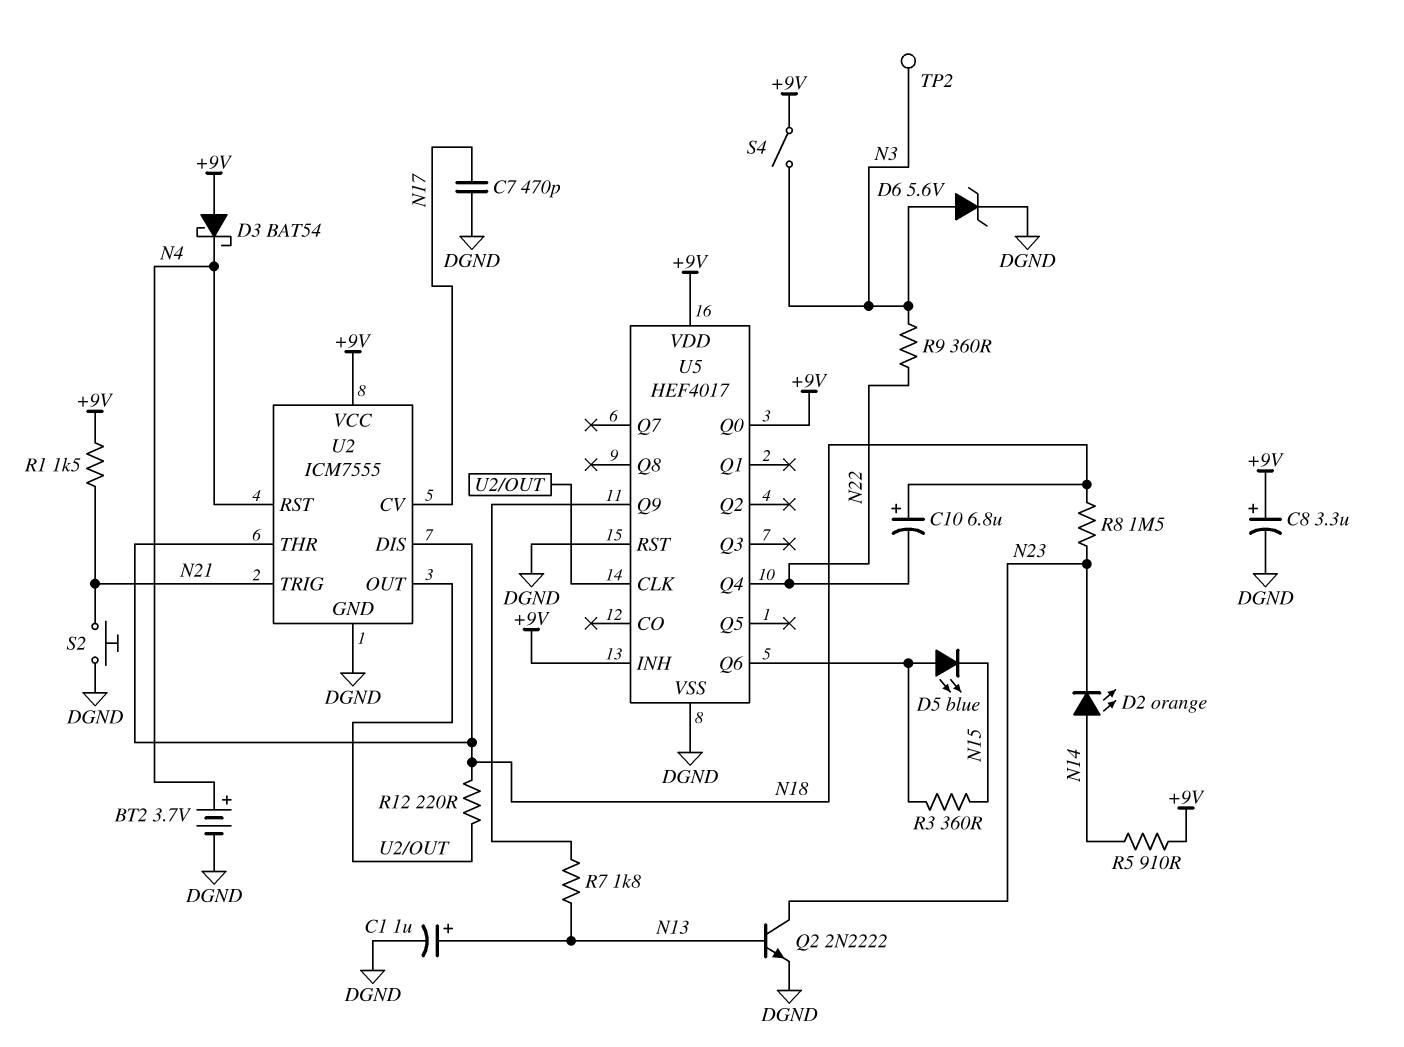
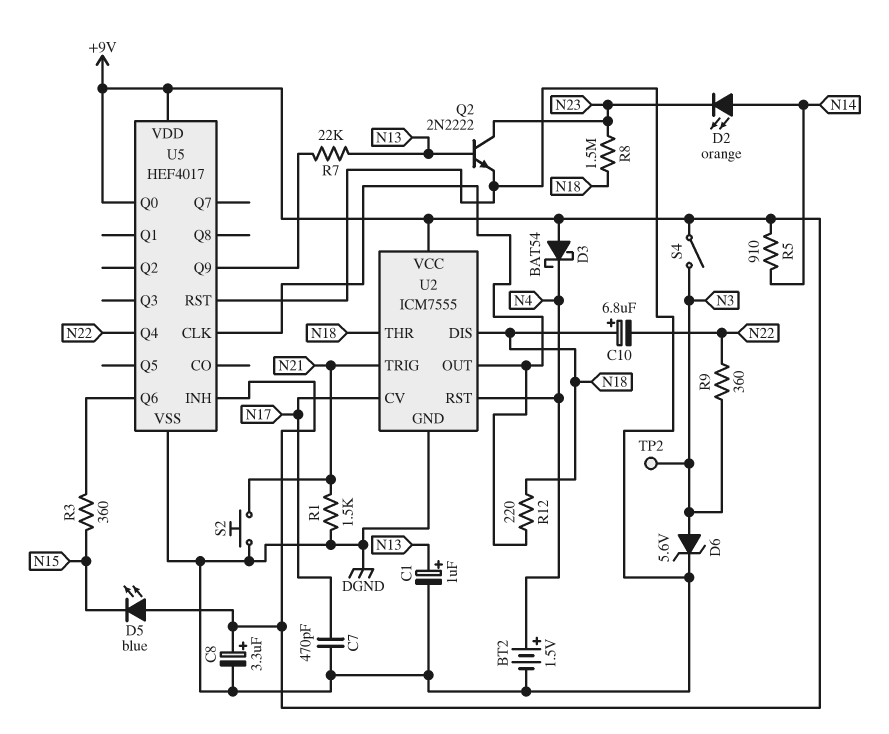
BT2: 3.7V (plus N4, minus DGND) -> 1.5V (plus N4, minus DGND)
D5: LED blue (A U5/Q6, K N15) -> LED blue (A +9V, K N15)
R1: 1.5k (+9V, N21) -> 1.5k (DGND, N21)
R7: 1.8k (N13, U5/Q9) -> 22k (N13, U5/Q9)

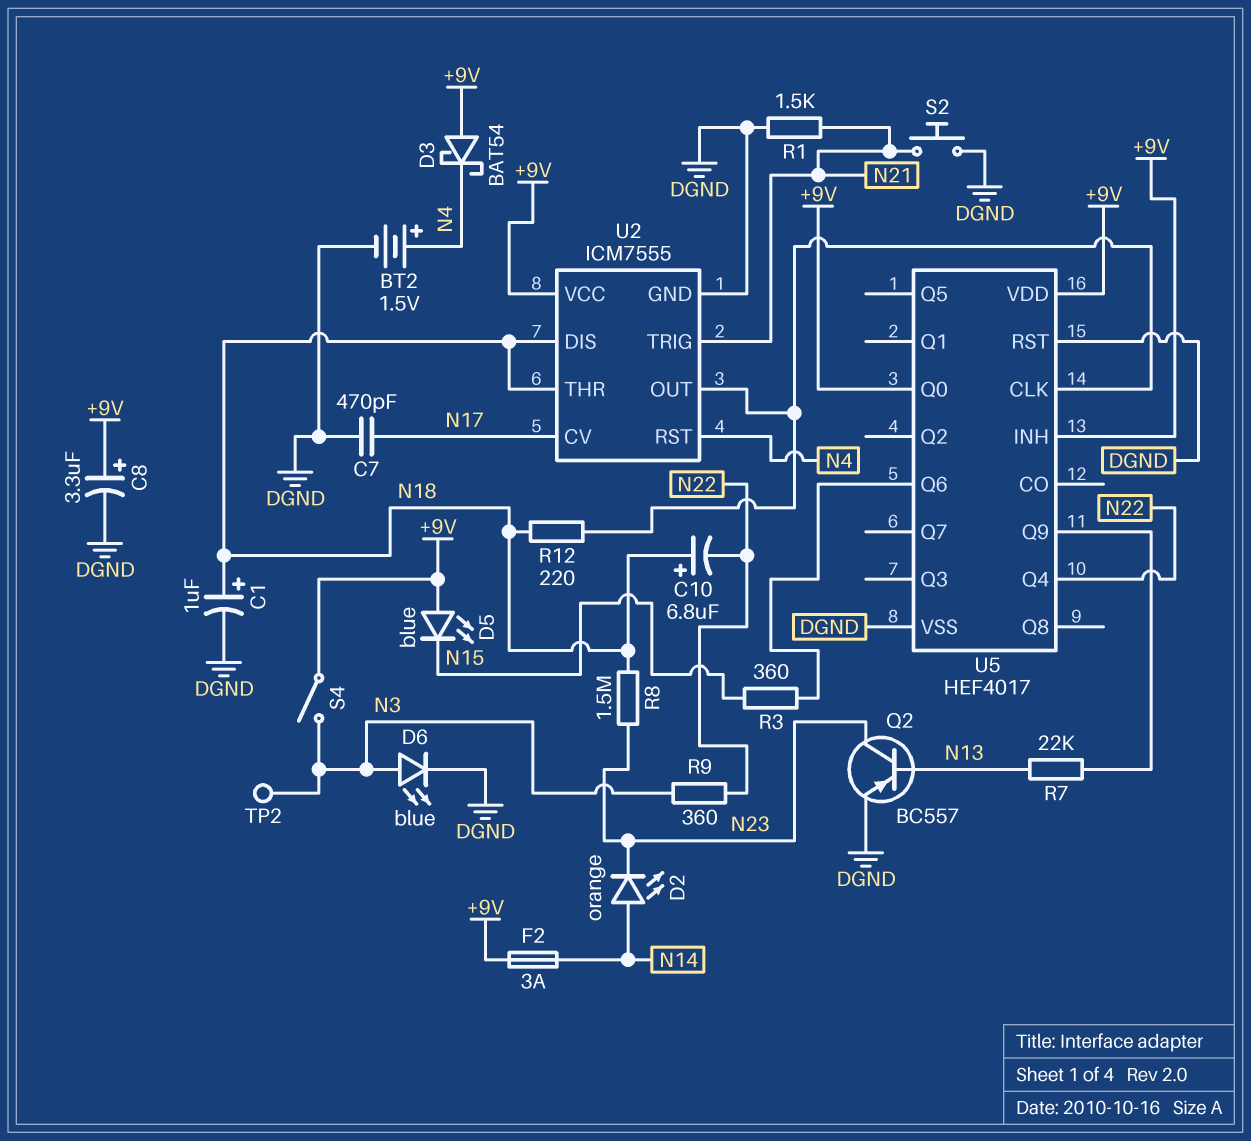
C1: 1uF (plus N13, minus DGND) -> 1uF (plus N18, minus DGND)
D6: zener 5.6V (A N3, K DGND) -> LED blue (A N3, K DGND)
F2: none -> 3A (+9V, N14)
Q2: NPN 2N2222 (B N13, C N23, E DGND) -> PNP BC557 (B N13, C N23, E DGND)
R5: 910 (+9V, N14) -> none

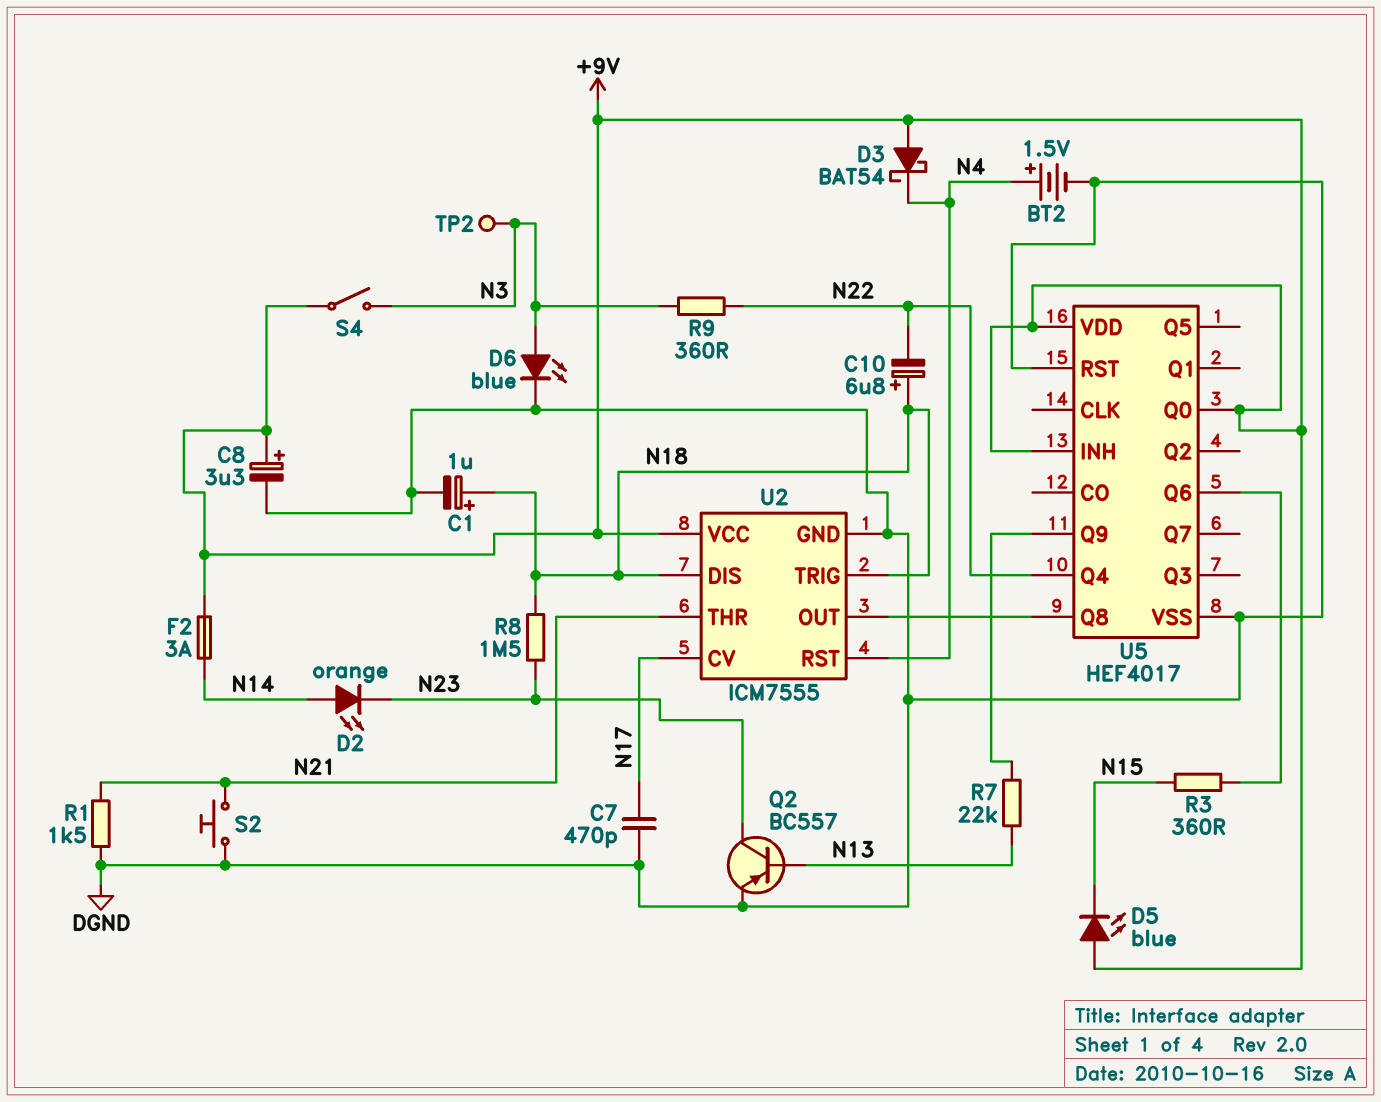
R12: 220 (N18, U2/OUT) -> none
U2 pin THR: N18 -> N21
U2 pin TRIG: N21 -> N18
U5 pin CLK: U2/OUT -> none
U5 pin Q8: none -> U2/OUT

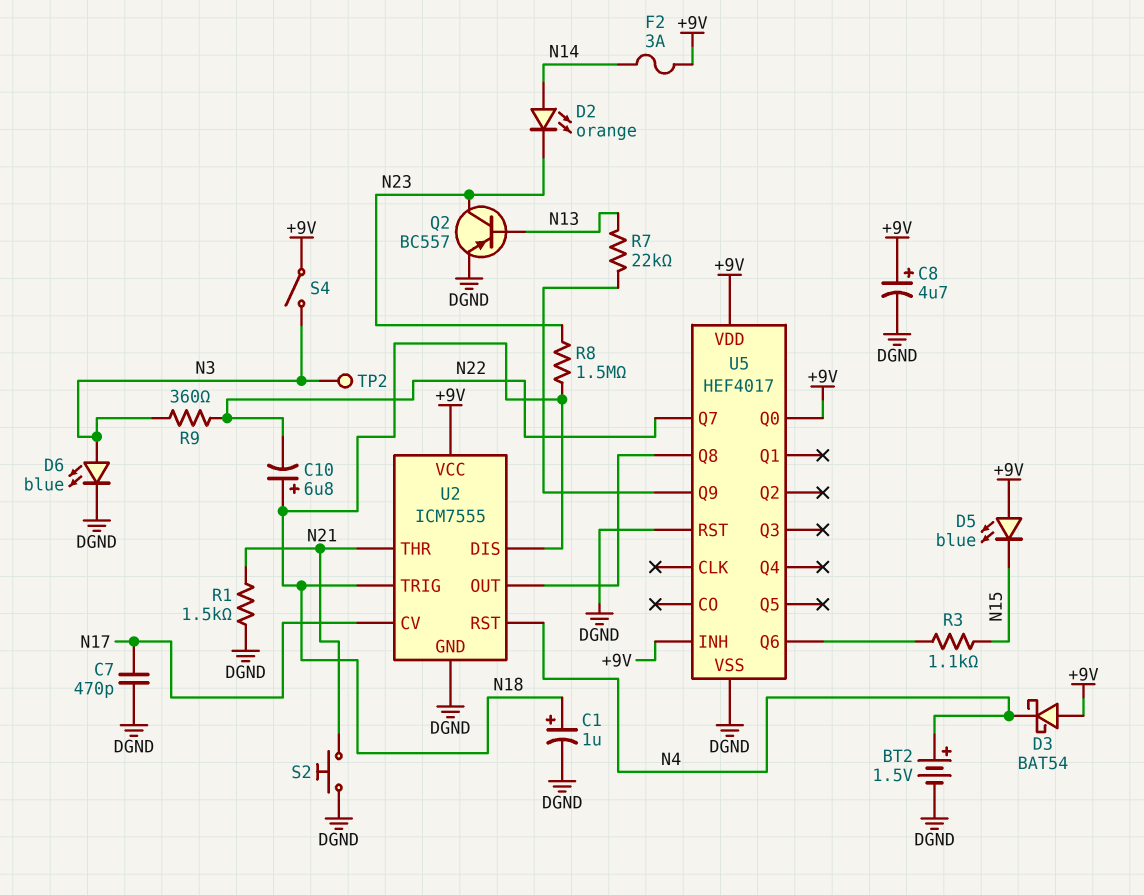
C8: 3.3uF (plus +9V, minus DGND) -> 4.7uF (plus +9V, minus DGND)
R3: 360 (N15, U5/Q6) -> 1.1k (N15, U5/Q6)
U5 pin Q4: N22 -> none
U5 pin Q7: none -> N22

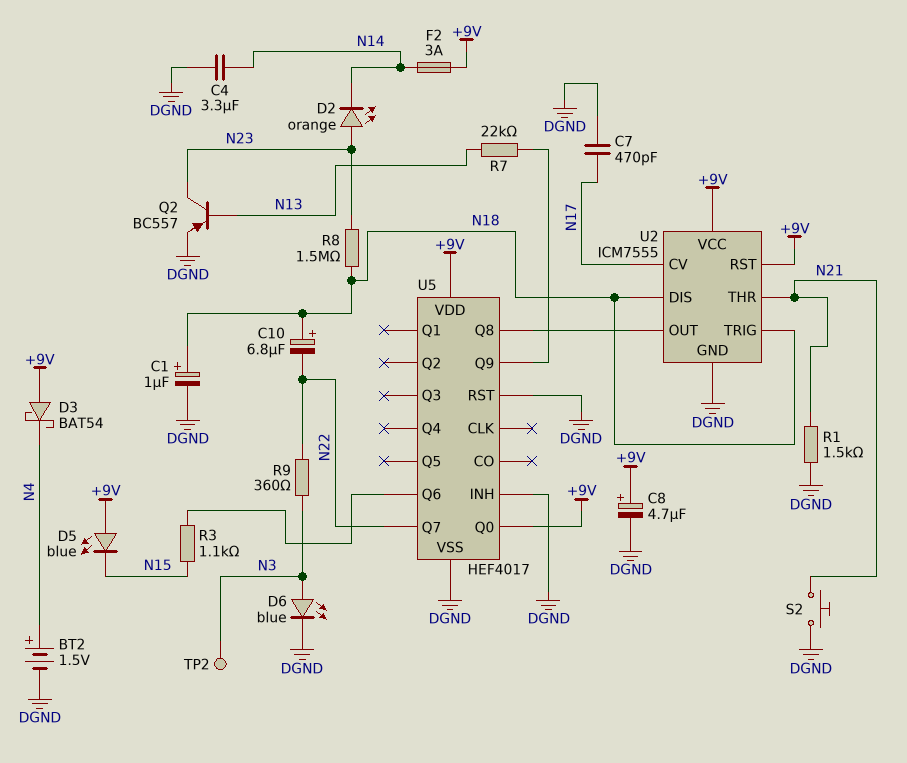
C4: none -> 3.3uF (DGND, N14)
D2: LED orange (A N14, K N23) -> LED orange (A N23, K N14)
S4: switch (+9V, N3) -> none
U2 pin RST: N4 -> +9V
U5 pin INH: +9V -> DGND

